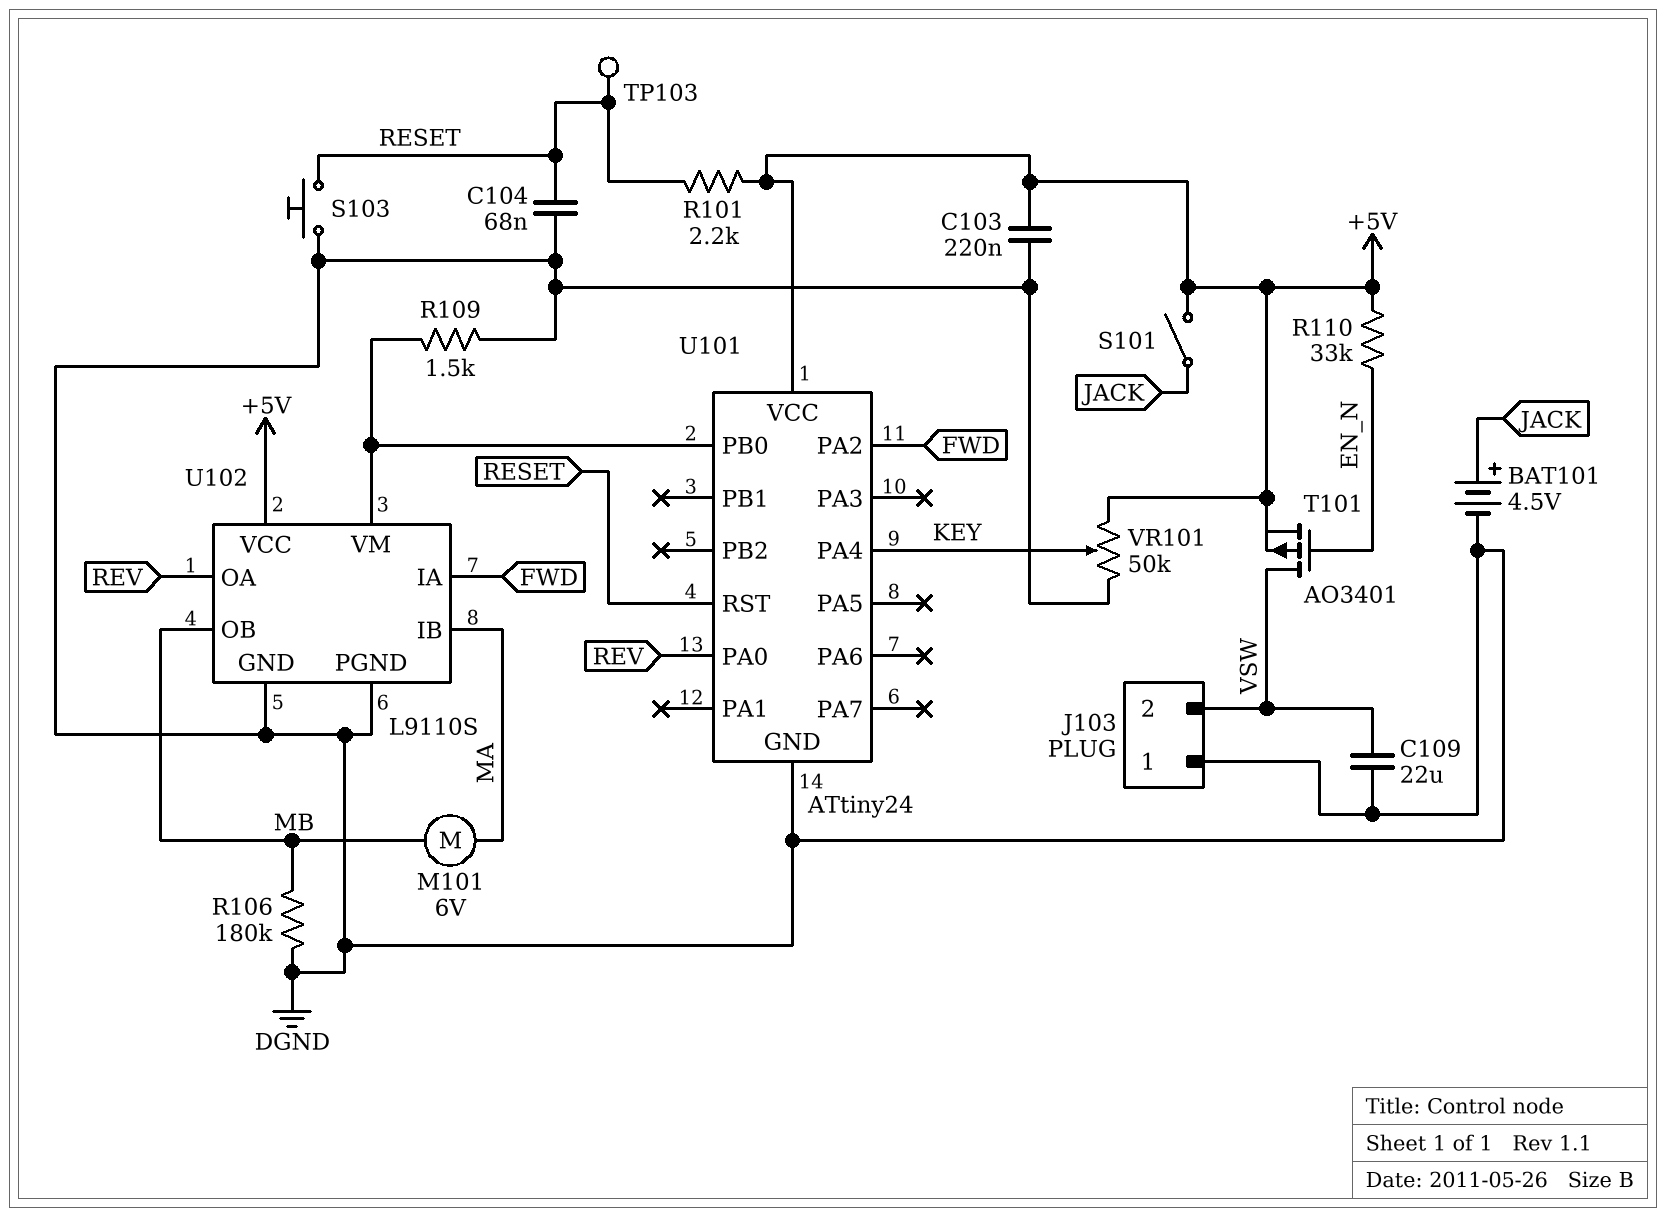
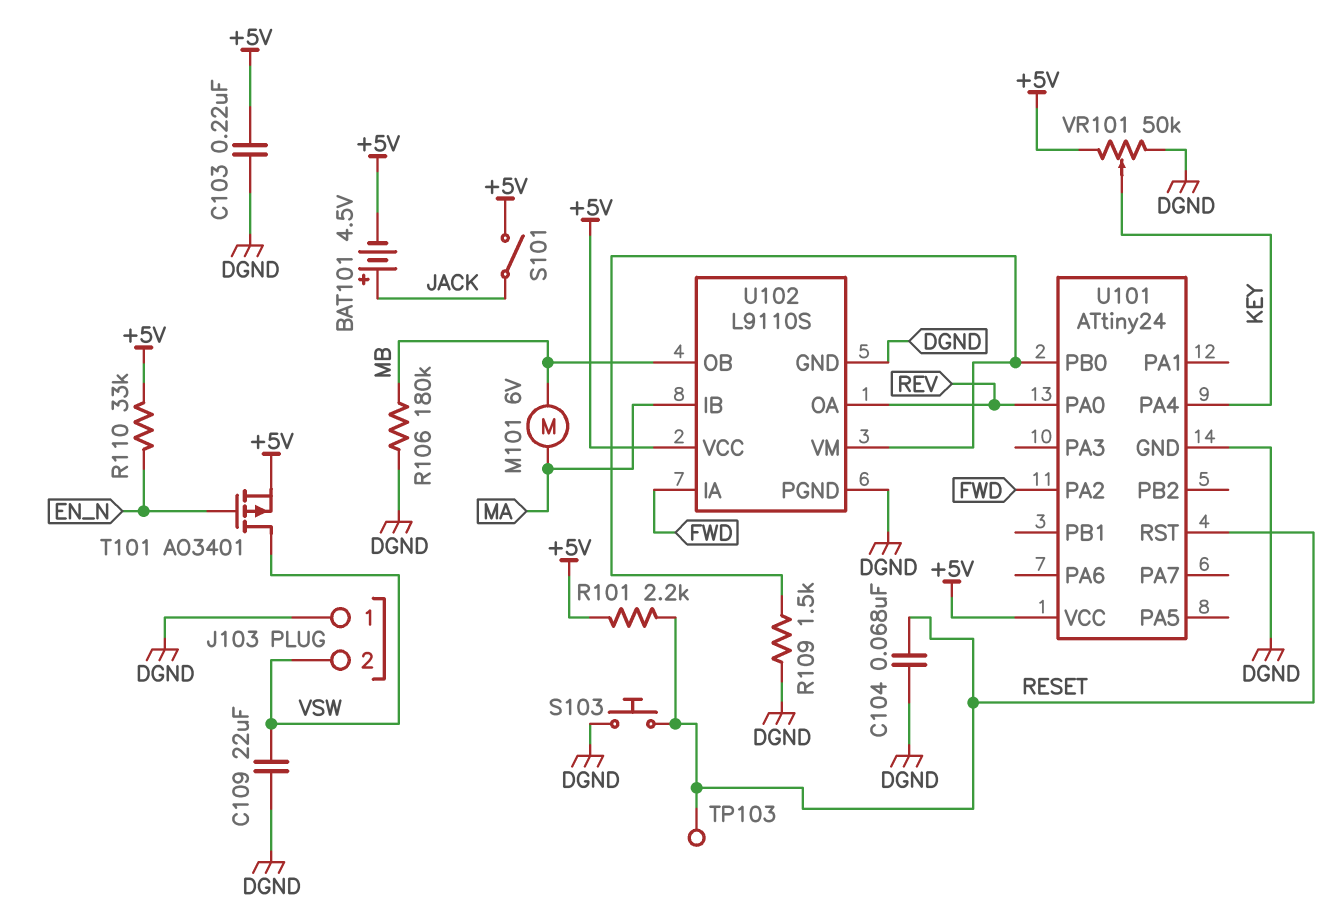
BAT101: 4.5V (plus JACK, minus DGND) -> 4.5V (plus JACK, minus +5V)

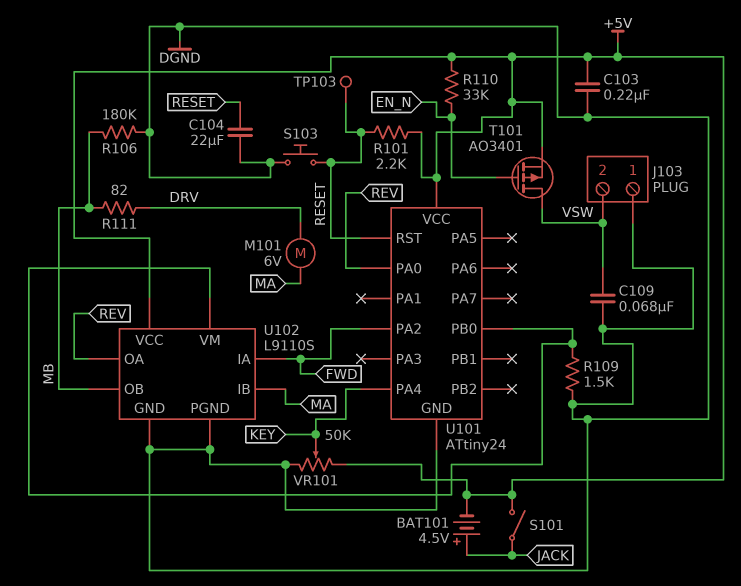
C104: 68nF (DGND, RESET) -> 22uF (DGND, RESET)
C109: 22uF (DGND, VSW) -> 68nF (DGND, VSW)
M101: motor 6V (MA, MB) -> motor 6V (DRV, MA)
R111: none -> 82 (DRV, MB)

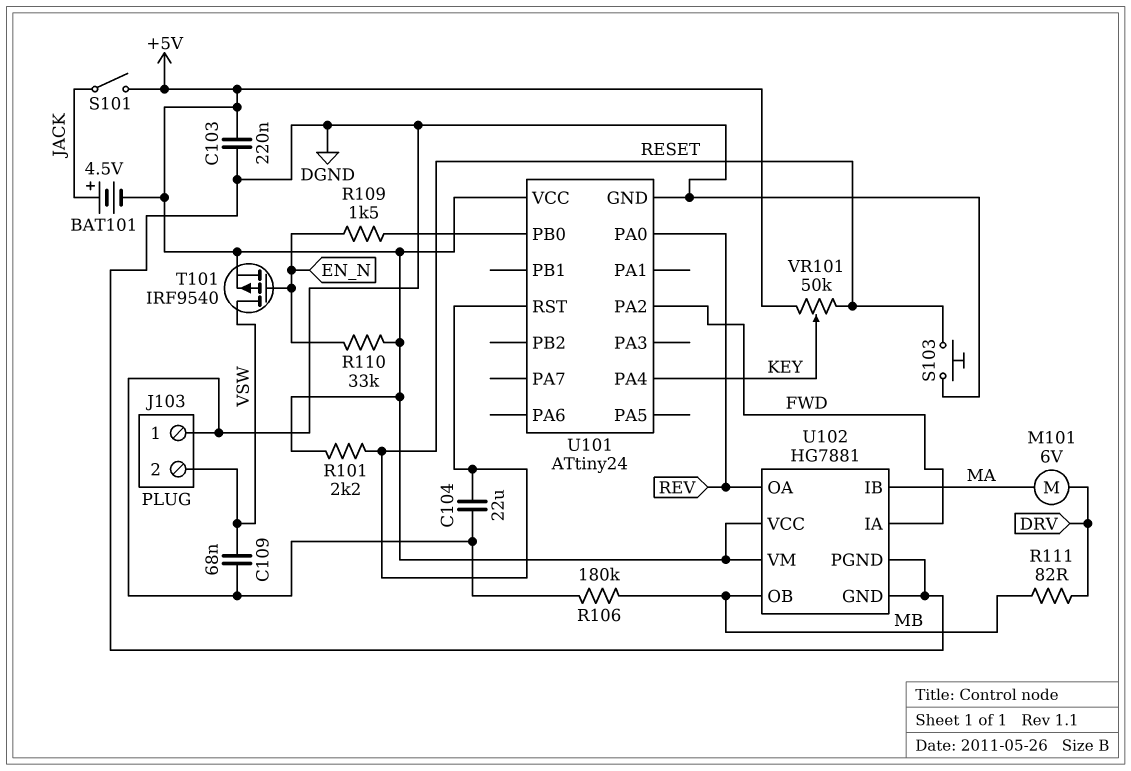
R109: 1.5k (DGND, U101/PB0) -> 1.5k (EN_N, U101/PB0)
T101: PMOS AO3401 (G EN_N, D VSW, S +5V) -> PMOS IRF9540 (G EN_N, D VSW, S +5V)
TP103: test point (RESET) -> none
U102: L9110S -> HG7881
U102 pin VM: U101/PB0 -> +5V
VR101: 50k (+5V, DGND, wiper KEY) -> 50k (+5V, RESET, wiper KEY)

